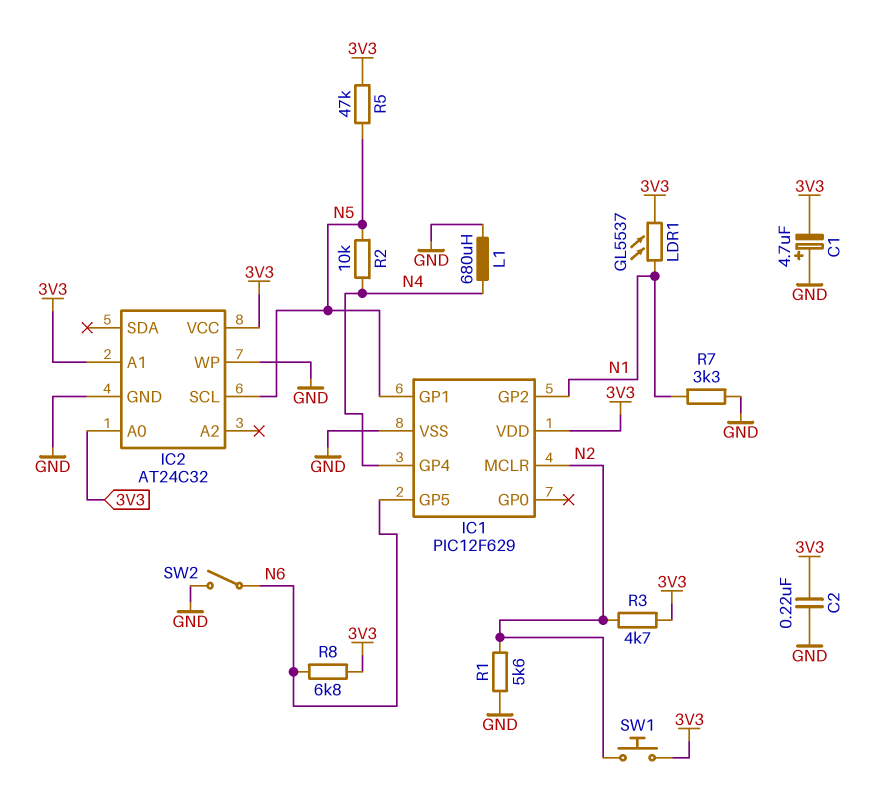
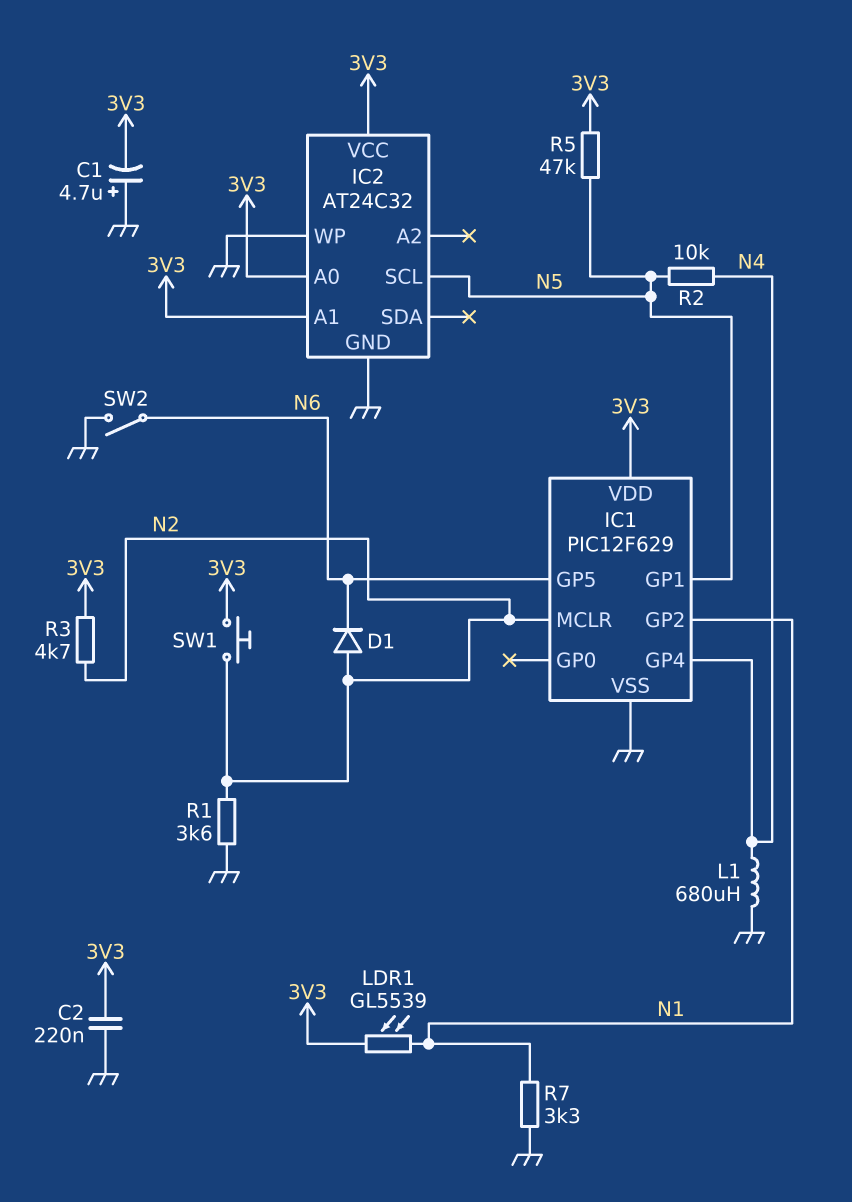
D1: none -> diode (A N2, K N6)
LDR1: GL5537 (3V3, N1) -> GL5539 (3V3, N1)
R1: 5.6k (GND, N2) -> 3.6k (GND, N2)
R8: 6.8k (3V3, N6) -> none

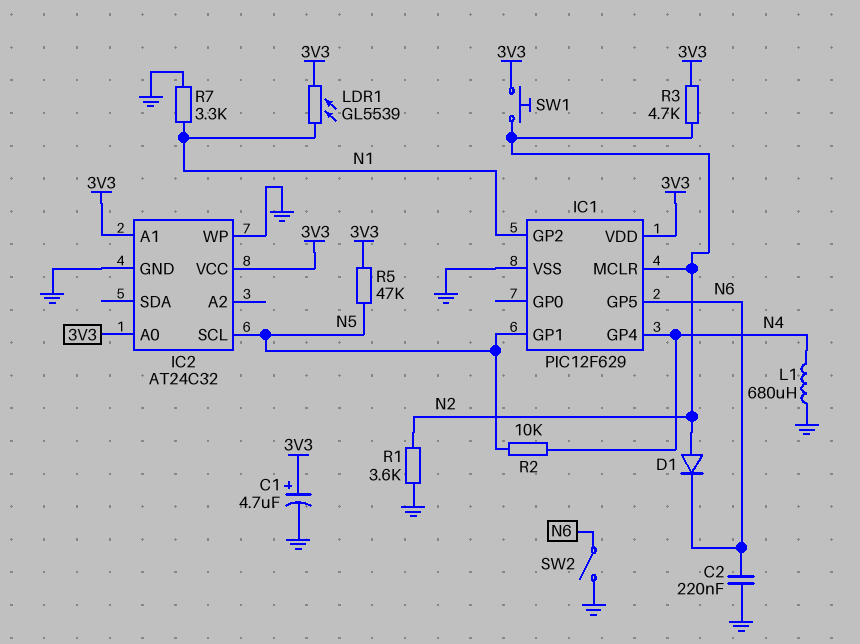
C1: 4.7uF (plus GND, minus 3V3) -> 4.7uF (plus 3V3, minus GND)
C2: 220nF (3V3, GND) -> 220nF (GND, N6)

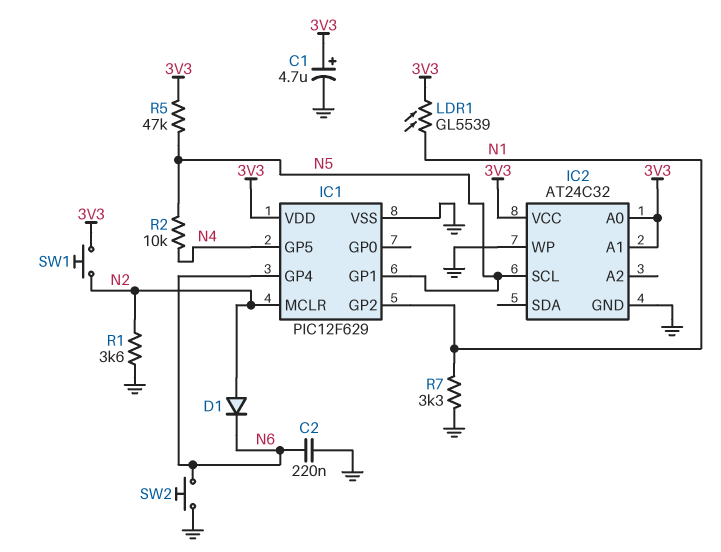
IC1 pin GP4: N4 -> N6
IC1 pin GP5: N6 -> N4
L1: 680uH (GND, N4) -> none
R3: 4.7k (3V3, N2) -> none
SW2: switch (GND, N6) -> button (GND, N6)

